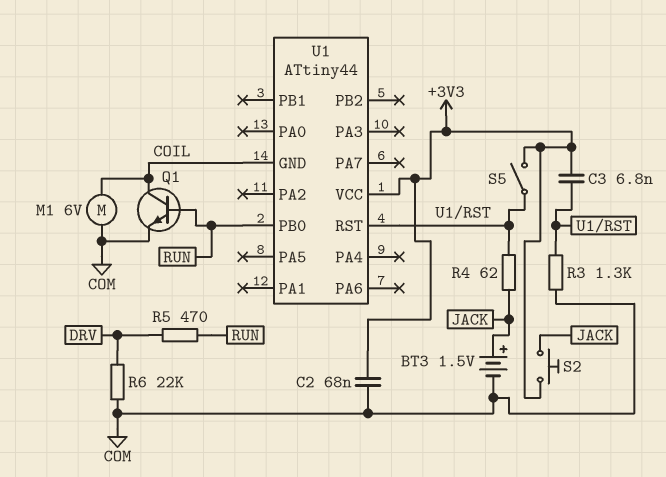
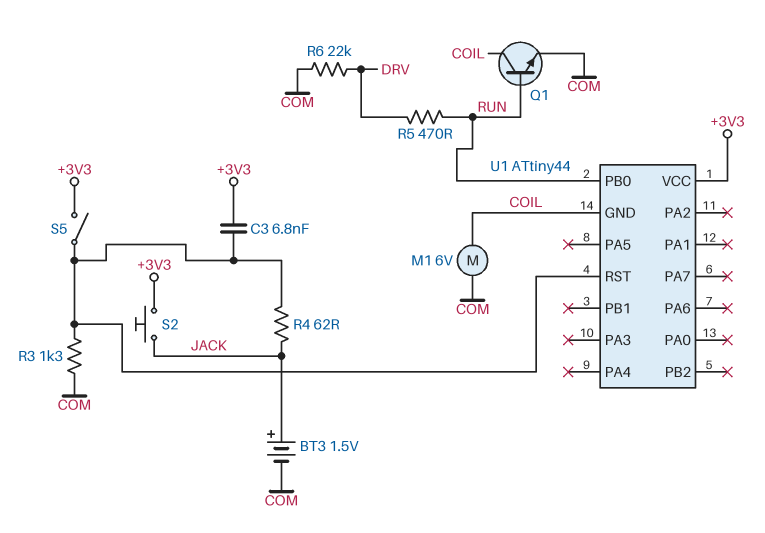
C2: 68nF (+3V3, COM) -> none

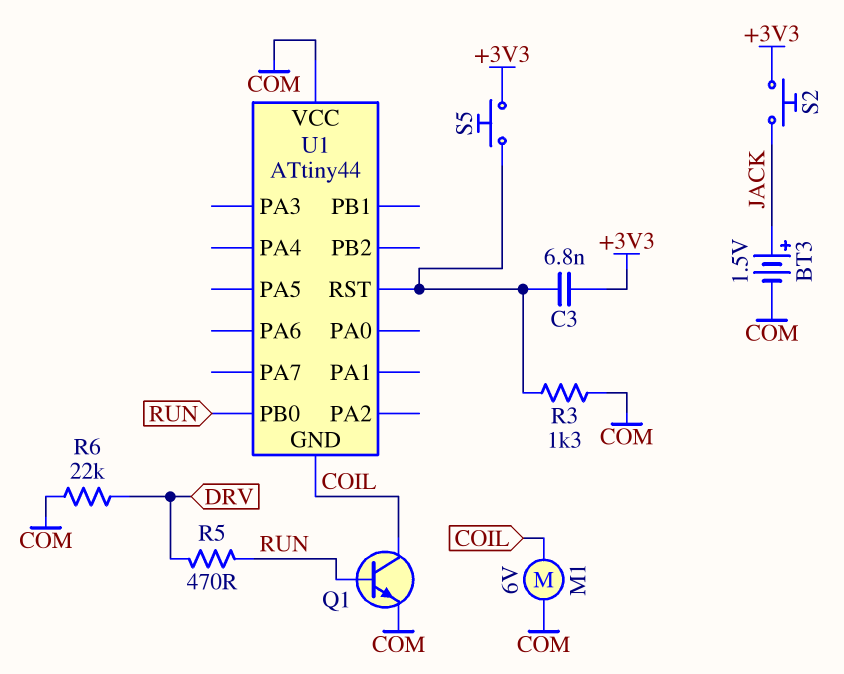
R4: 62 (JACK, U1/RST) -> none
S5: switch (+3V3, U1/RST) -> button (+3V3, U1/RST)
U1 pin VCC: +3V3 -> COM

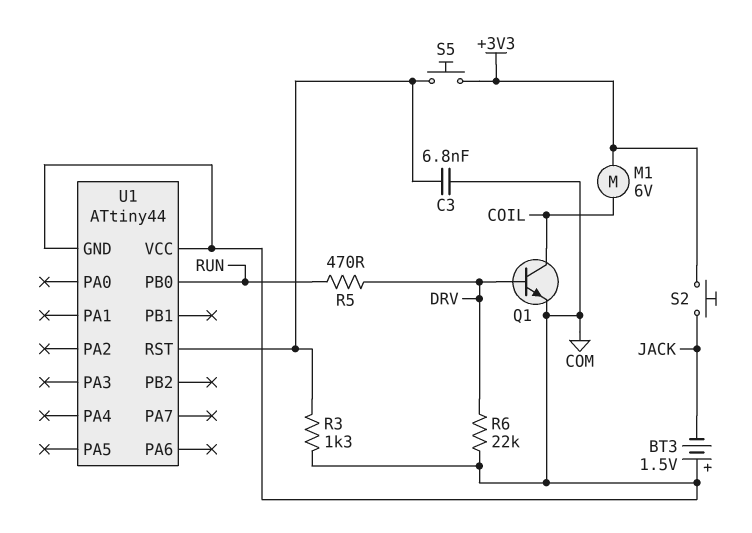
BT3: 1.5V (plus JACK, minus COM) -> 1.5V (plus COM, minus JACK)
C3: 6.8nF (+3V3, U1/RST) -> 6.8nF (COM, U1/RST)
M1: motor 6V (COIL, COM) -> motor 6V (+3V3, COIL)
Q1: NPN (B RUN, C COIL, E COM) -> NPN (B DRV, C COIL, E COM)
U1 pin GND: COIL -> COM

